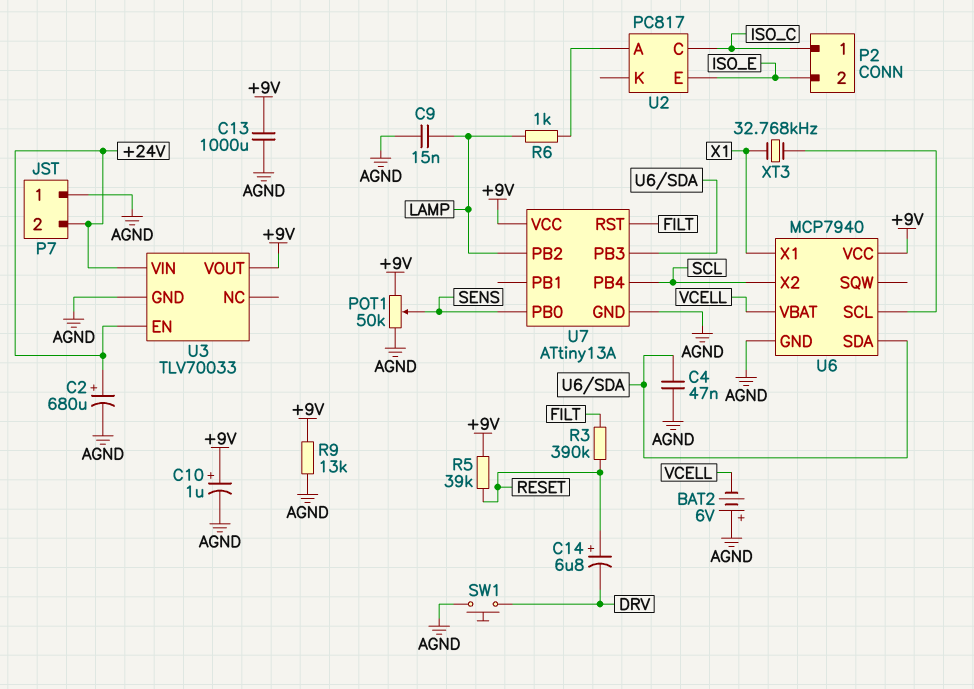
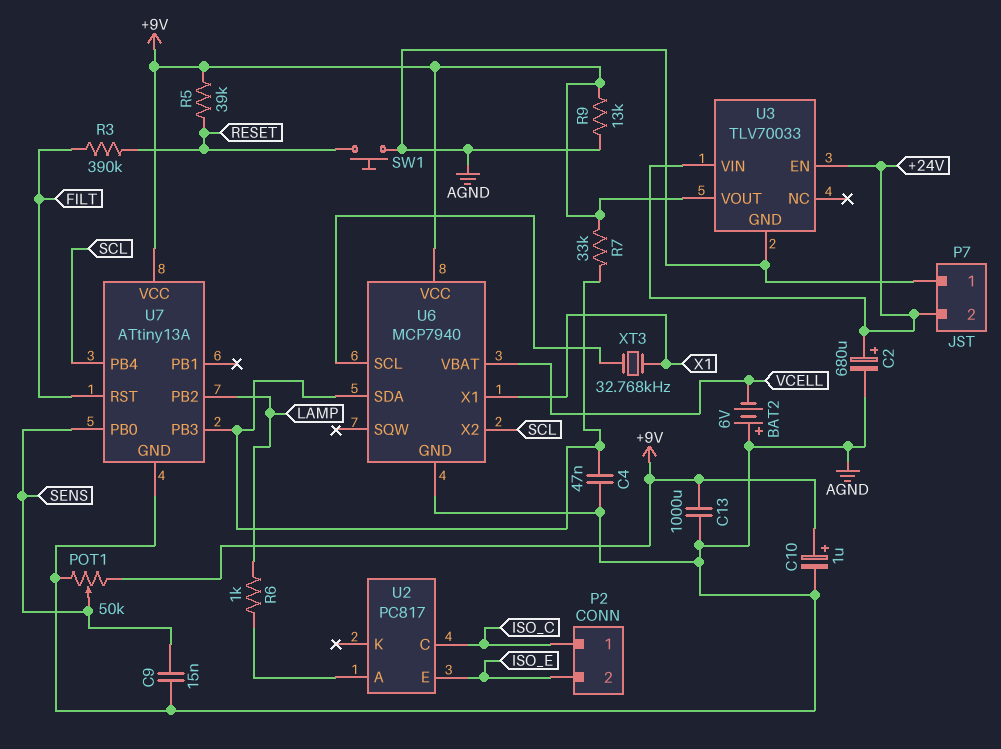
C9: 15nF (AGND, LAMP) -> 15nF (AGND, SENS)
C14: 6.8uF (plus RESET, minus DRV) -> none
R7: none -> 33k (+9V, U6/SDA)
SW1: button (AGND, DRV) -> button (AGND, RESET)

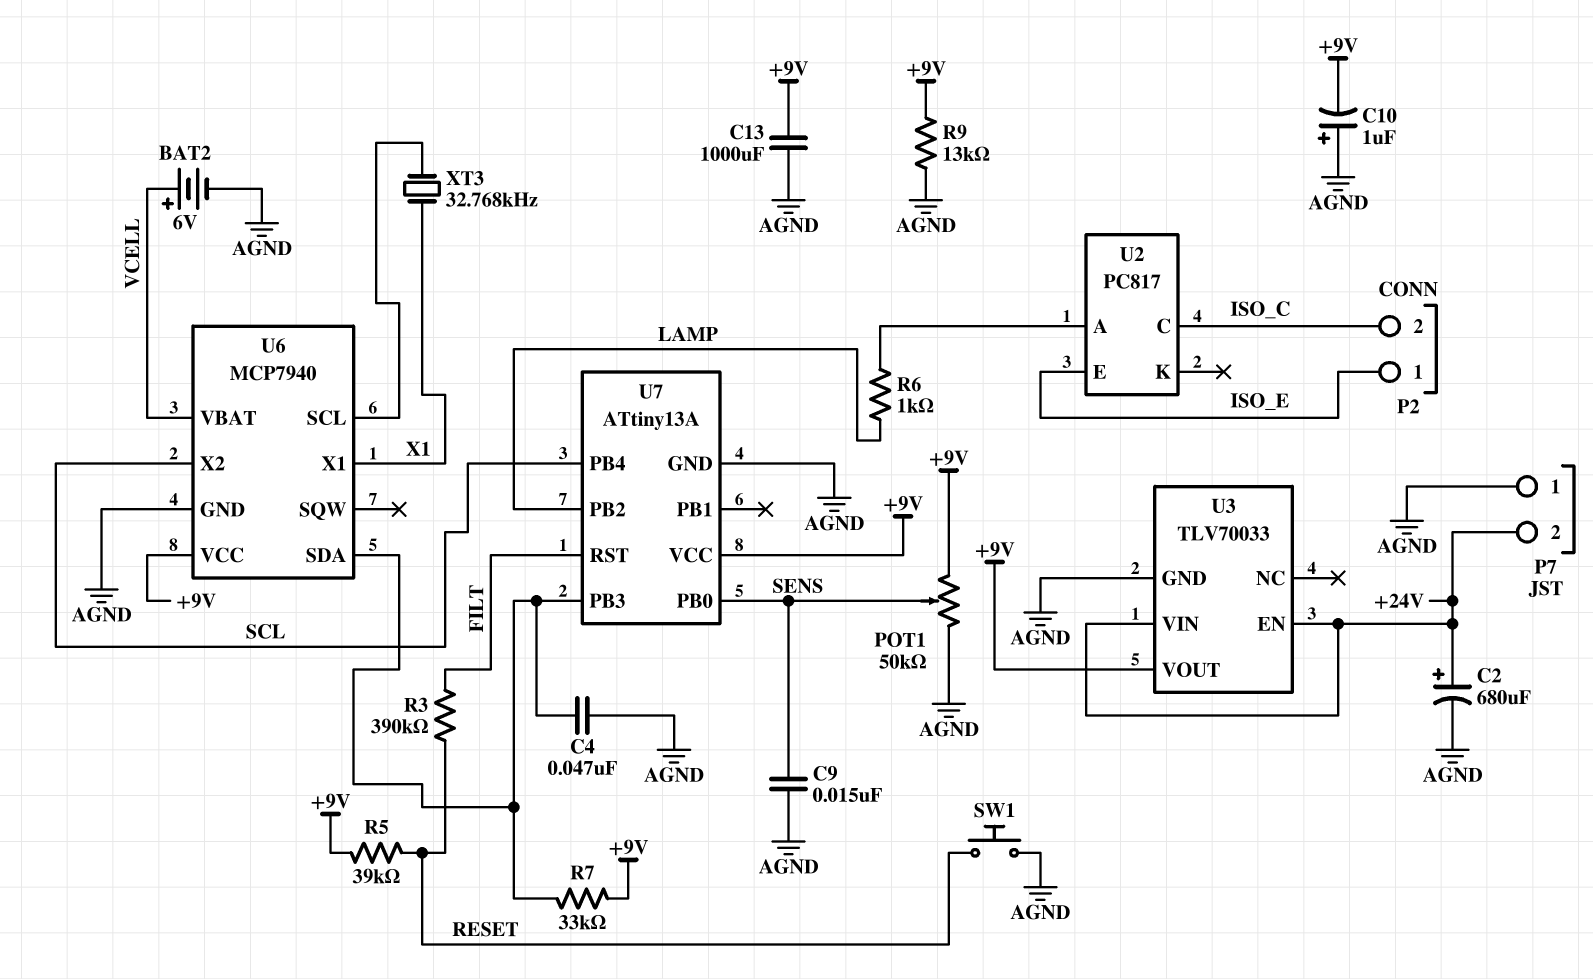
BAT2: 6V (plus AGND, minus VCELL) -> 6V (plus VCELL, minus AGND)
C10: 1uF (plus +9V, minus AGND) -> 1uF (plus AGND, minus +9V)
P2 pin 1: ISO_C -> ISO_E
P2 pin 2: ISO_E -> ISO_C

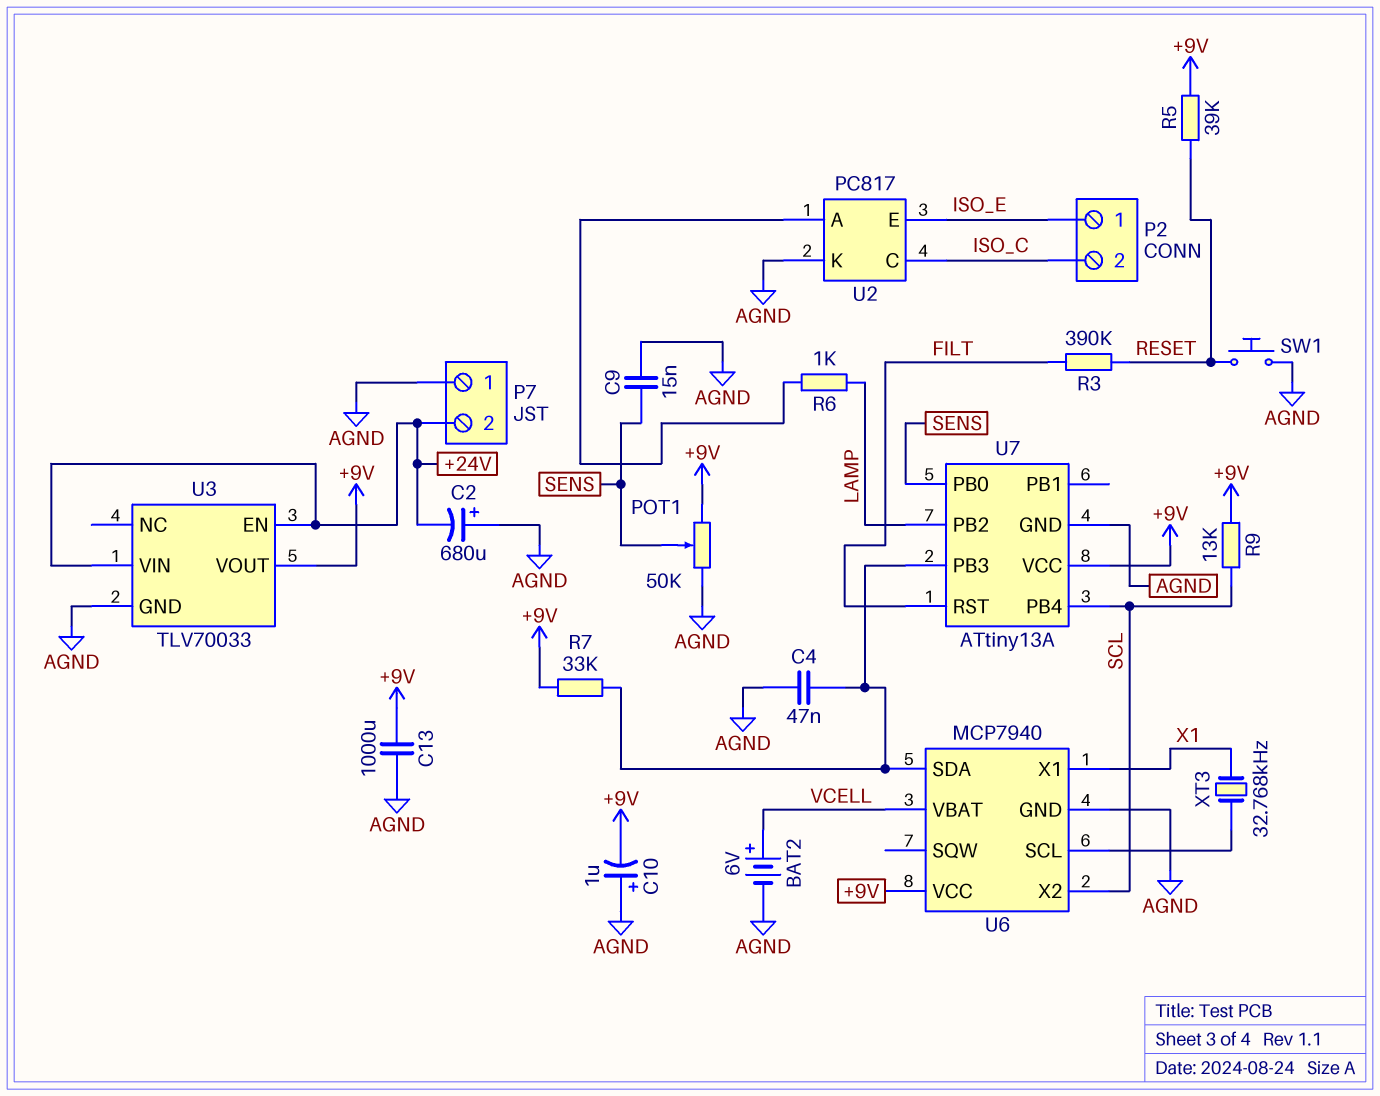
C2: 680uF (plus +24V, minus AGND) -> 680uF (plus AGND, minus +24V)
R9: 13k (+9V, AGND) -> 13k (+9V, SCL)
U2 pin K: none -> AGND

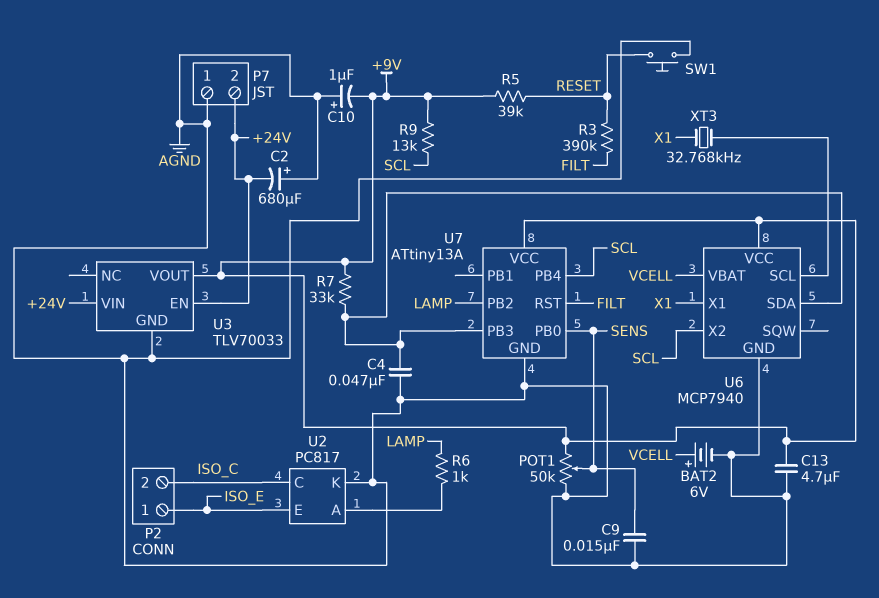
C13: 1000uF (+9V, AGND) -> 4.7uF (+9V, AGND)

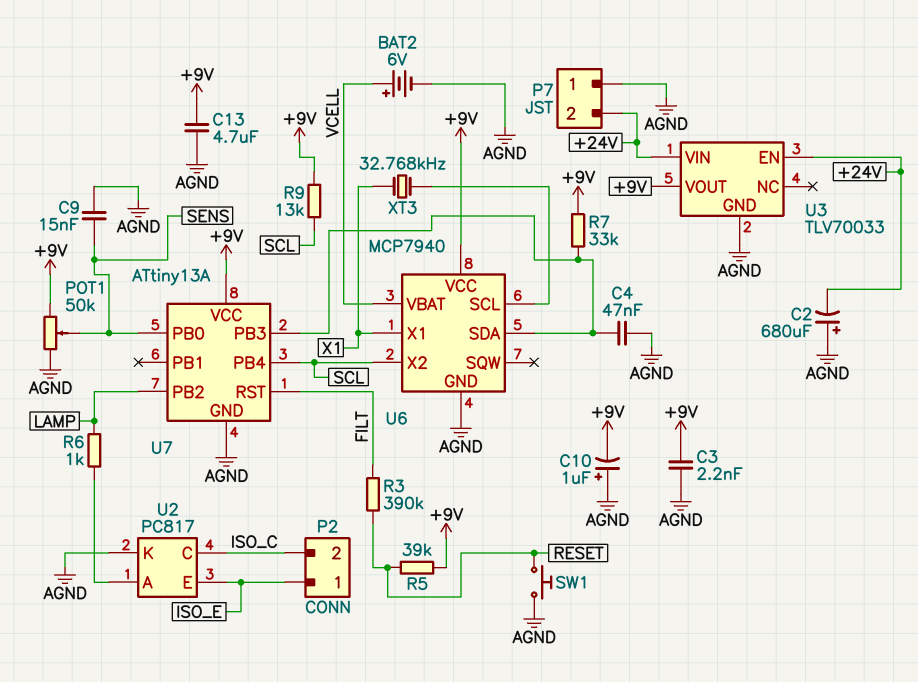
C3: none -> 2.2nF (+9V, AGND)

